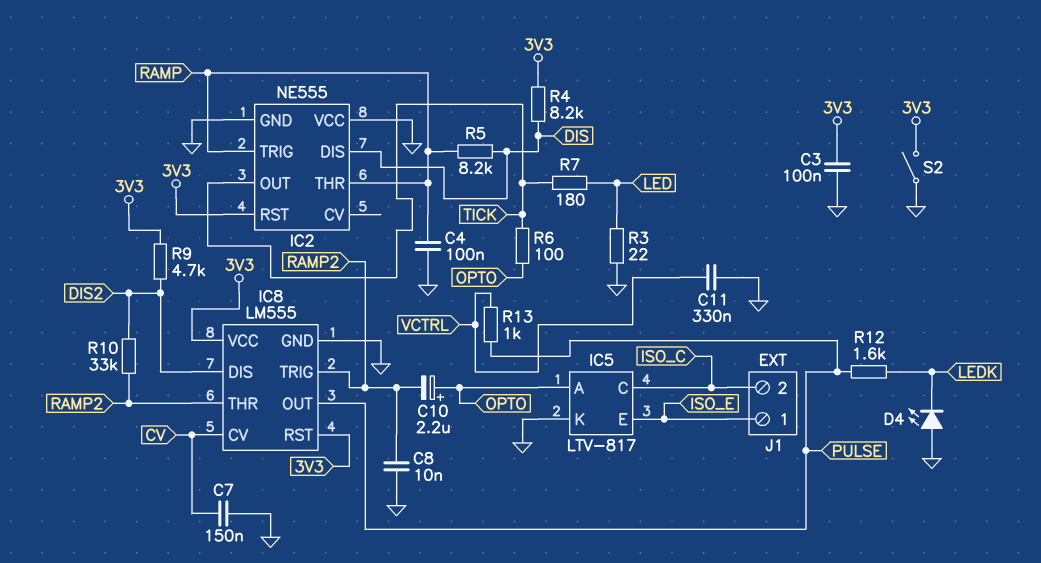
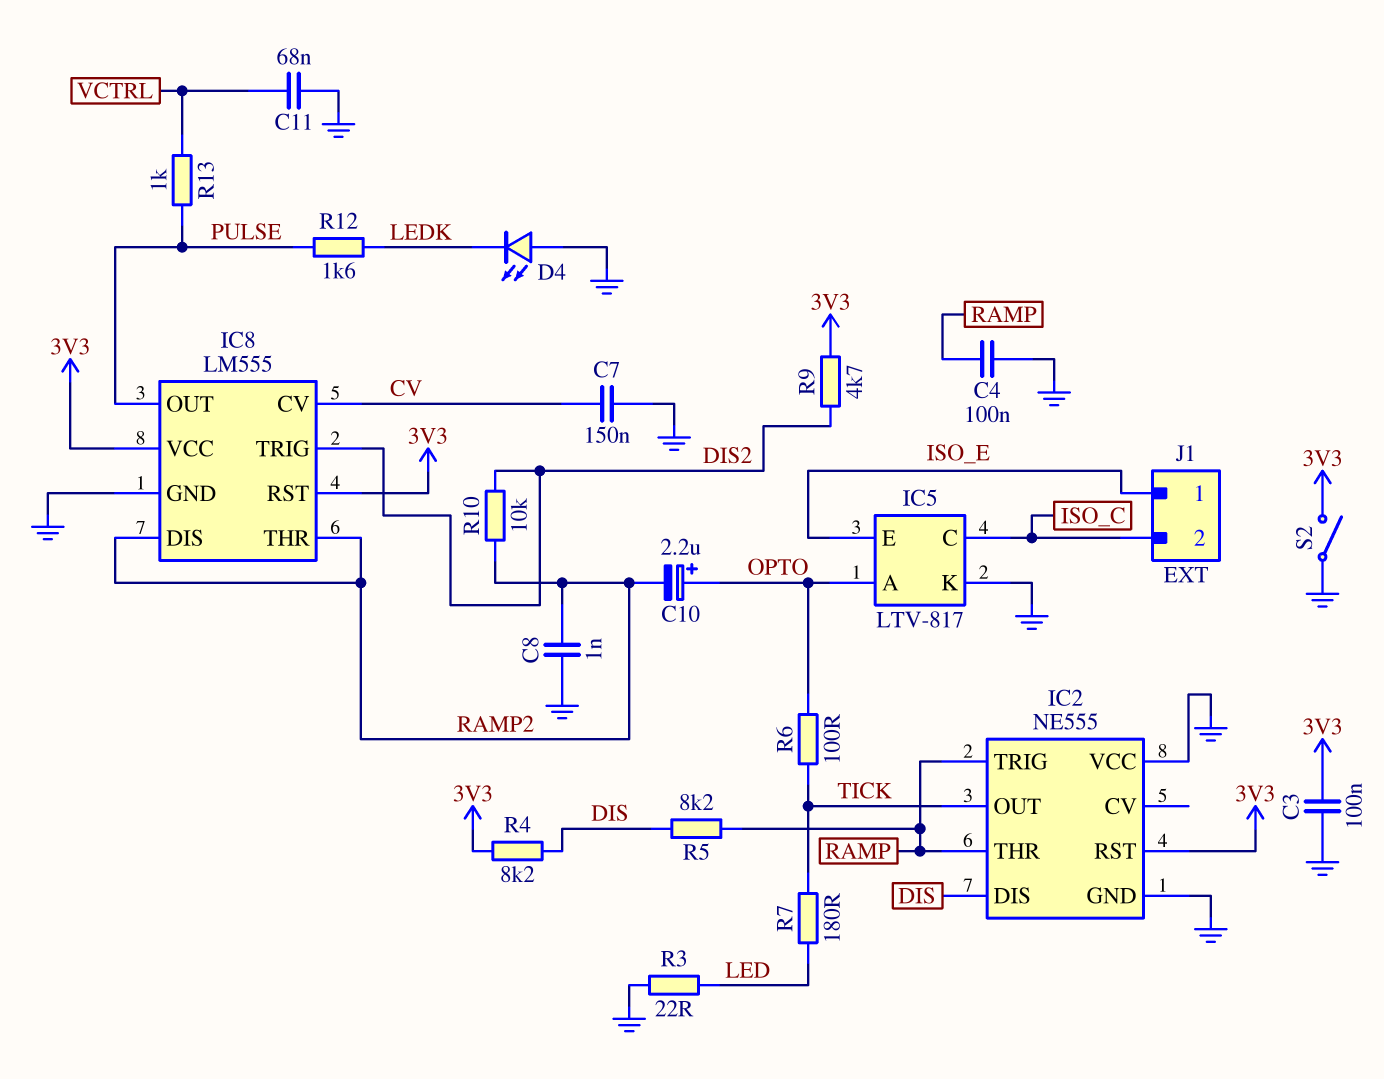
C8: 10nF (GND, RAMP2) -> 1nF (GND, RAMP2)
C11: 330nF (GND, VCTRL) -> 68nF (GND, VCTRL)
IC8 pin DIS: DIS2 -> RAMP2
IC8 pin TRIG: RAMP2 -> DIS2
R10: 33k (DIS2, RAMP2) -> 10k (DIS2, RAMP2)

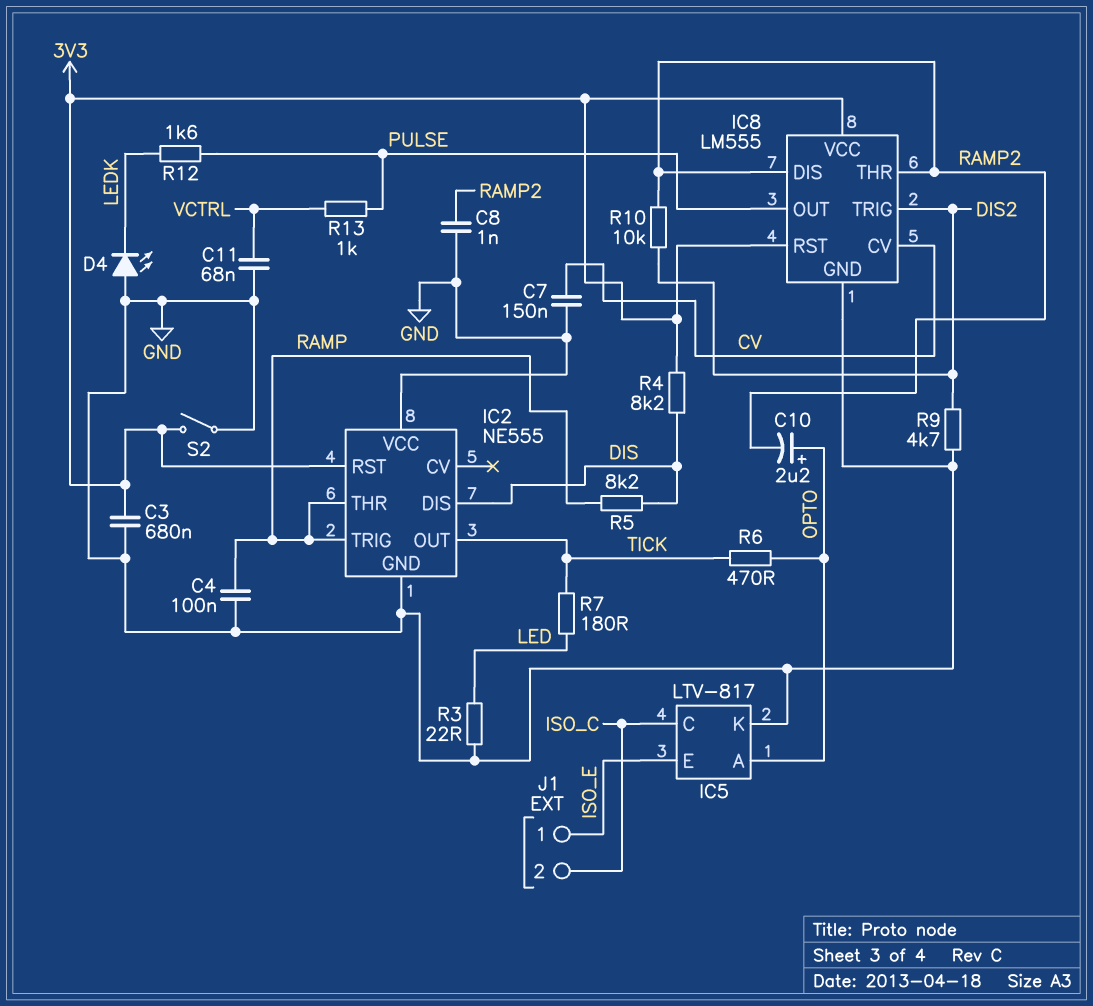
C3: 100nF (3V3, GND) -> 680nF (3V3, GND)
R6: 100 (OPTO, TICK) -> 470 (OPTO, TICK)
R9: 4.7k (3V3, DIS2) -> 4.7k (DIS2, GND)

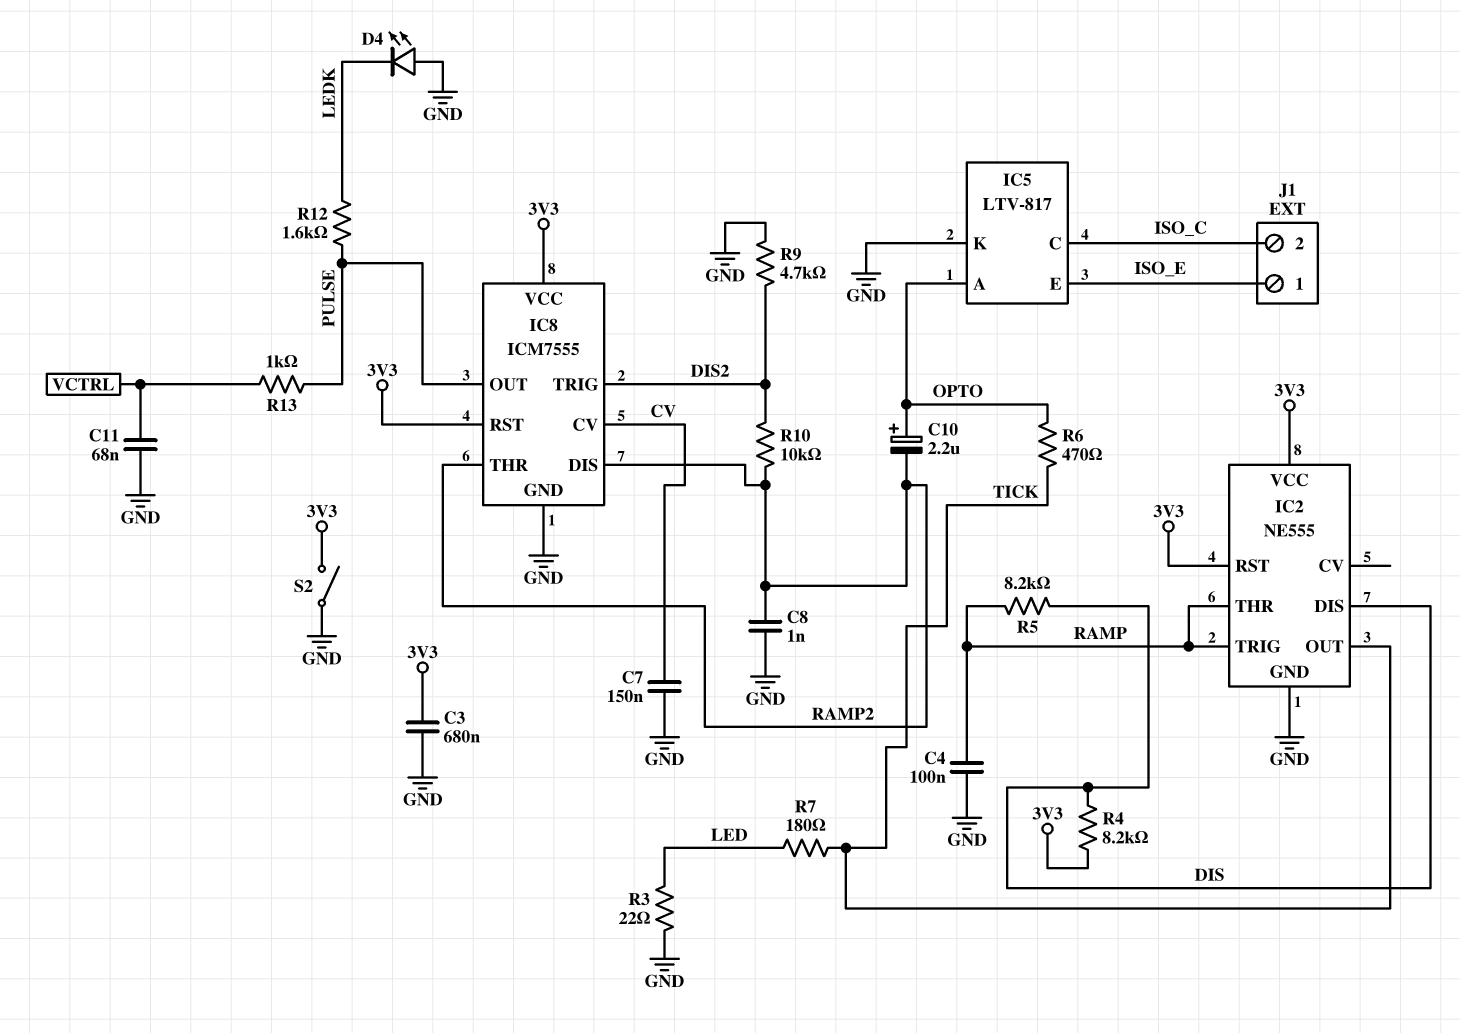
IC2 pin VCC: GND -> 3V3
IC8: LM555 -> ICM7555

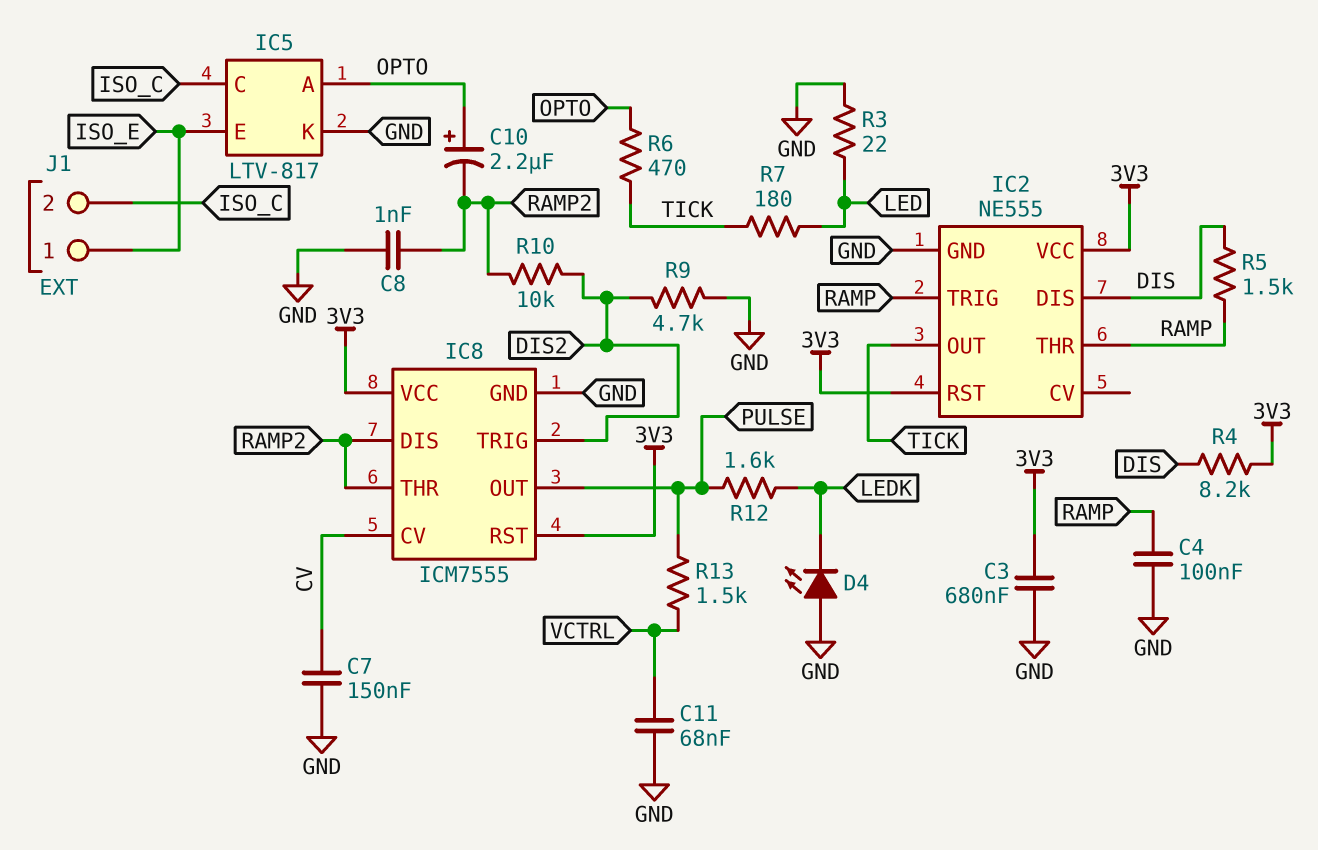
R5: 8.2k (DIS, RAMP) -> 1.5k (DIS, RAMP)
R13: 1k (PULSE, VCTRL) -> 1.5k (PULSE, VCTRL)
S2: switch (3V3, GND) -> none

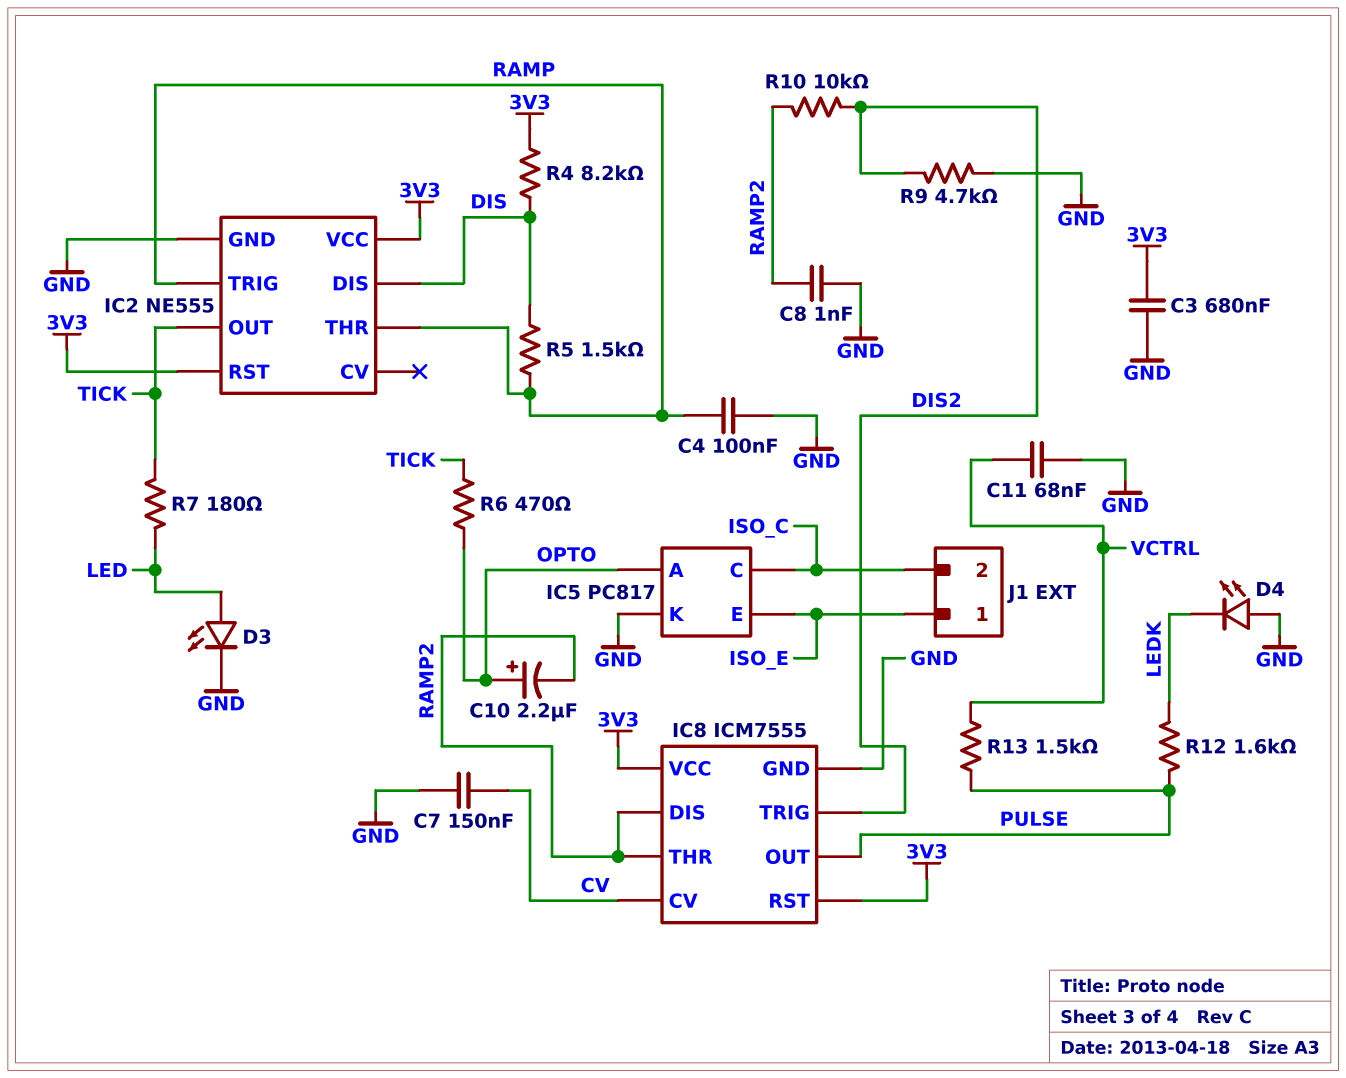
D3: none -> LED (A LED, K GND)
IC5: LTV-817 -> PC817
R3: 22 (GND, LED) -> none

